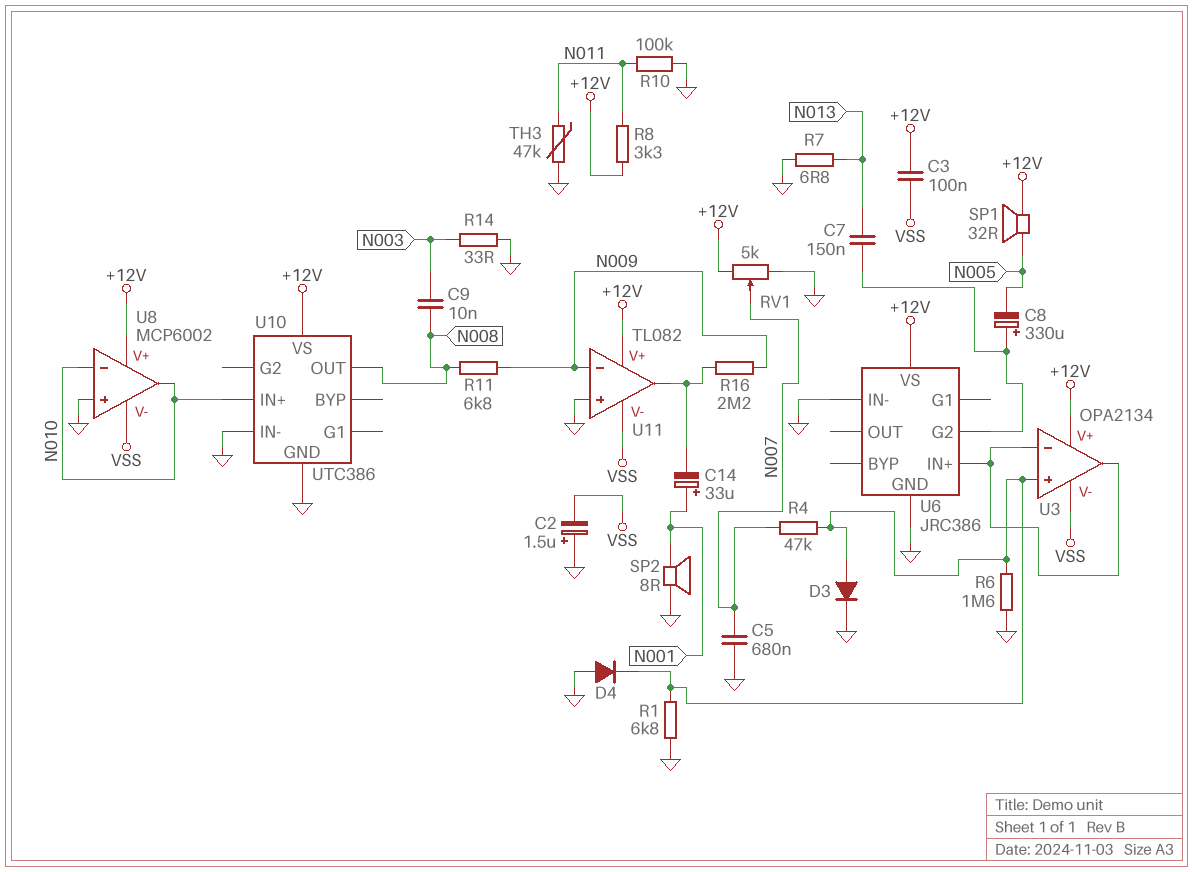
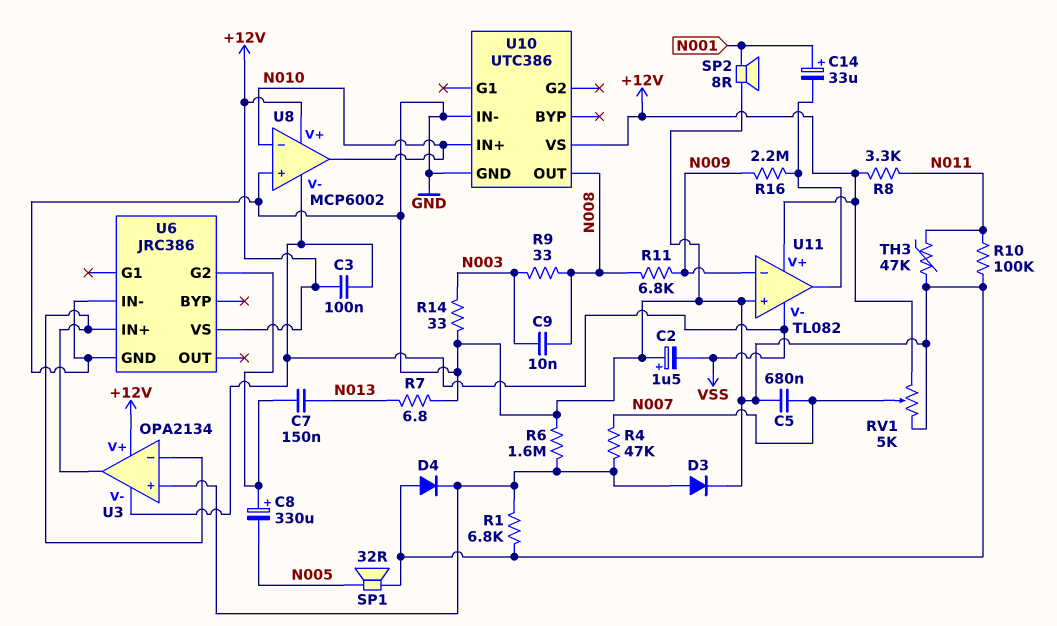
R9: none -> 33 (N003, N008)
SP1: speaker 32R (+12V, N005) -> speaker 32R (GND, N005)

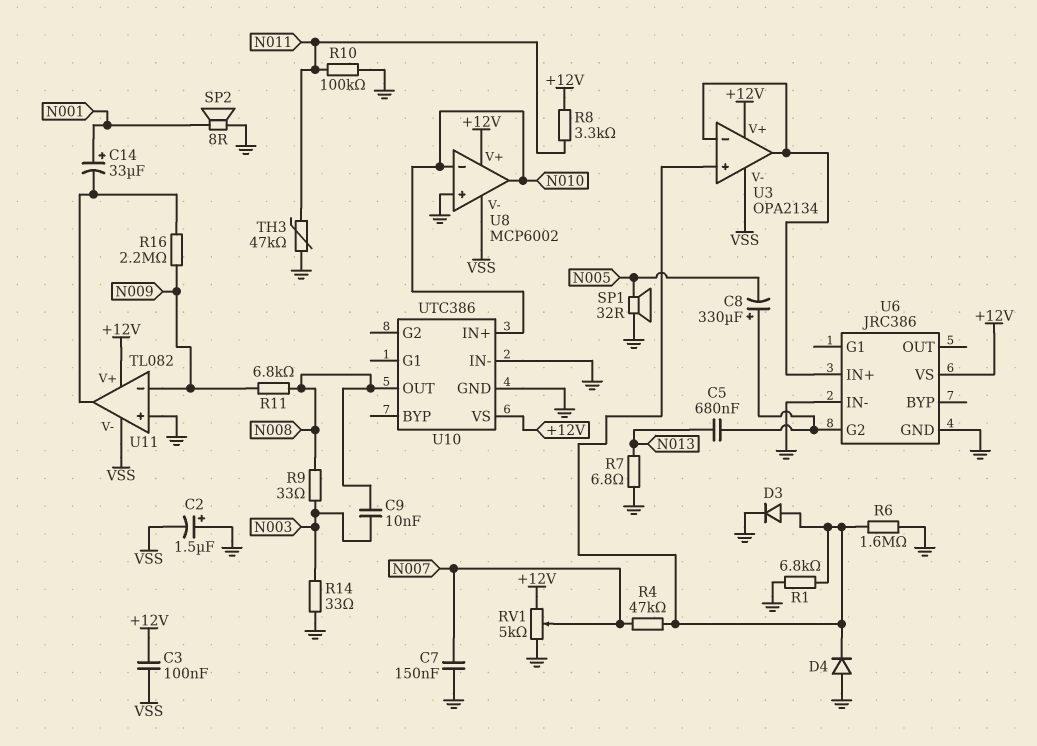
C5: 680nF (GND, N007) -> 680nF (N013, U6/G2)
C7: 150nF (N013, U6/G2) -> 150nF (GND, N007)

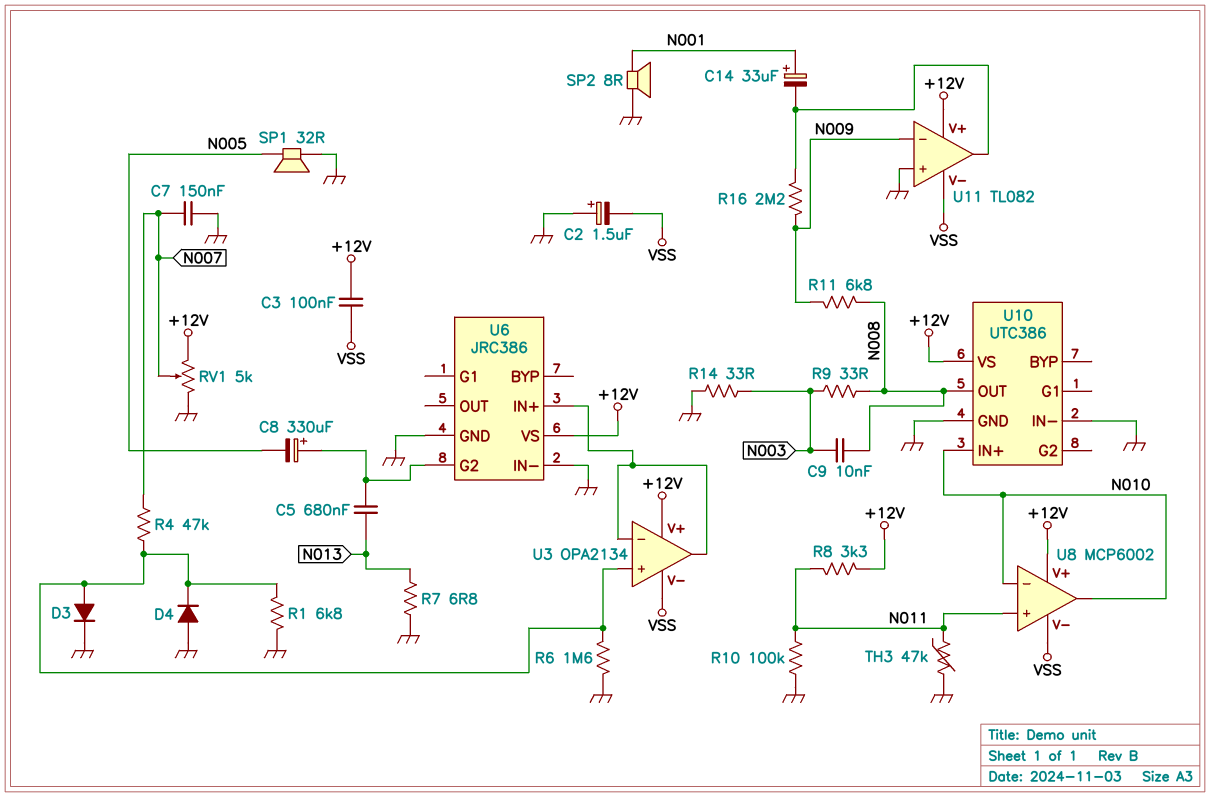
U8 pin in+: GND -> N011

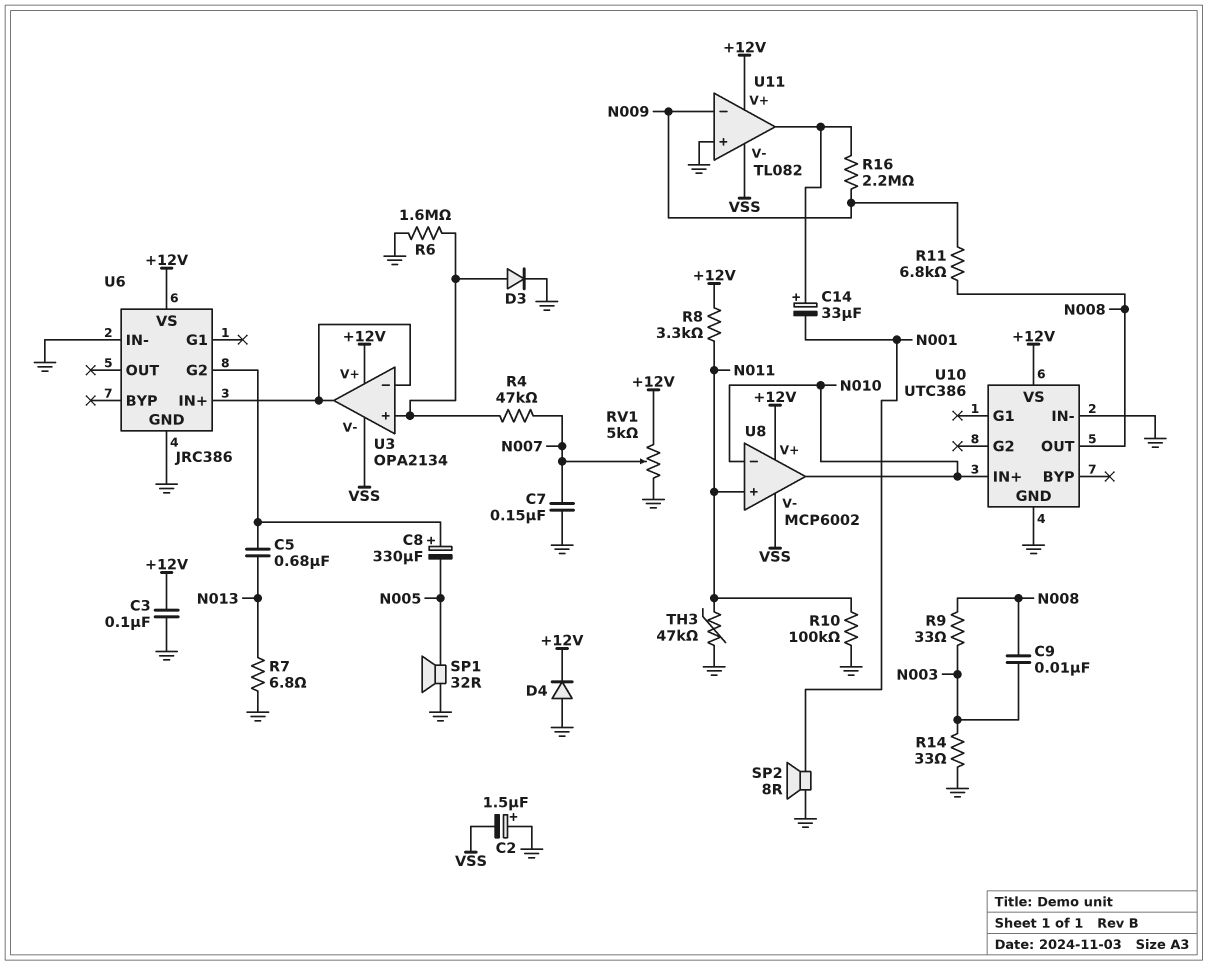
C3: 100nF (+12V, VSS) -> 100nF (+12V, GND)
C14: 33uF (plus N001, minus U11/out) -> 33uF (plus U11/out, minus N001)
D4: diode (A GND, K U3/in+) -> diode (A GND, K +12V)
R1: 6.8k (GND, U3/in+) -> none

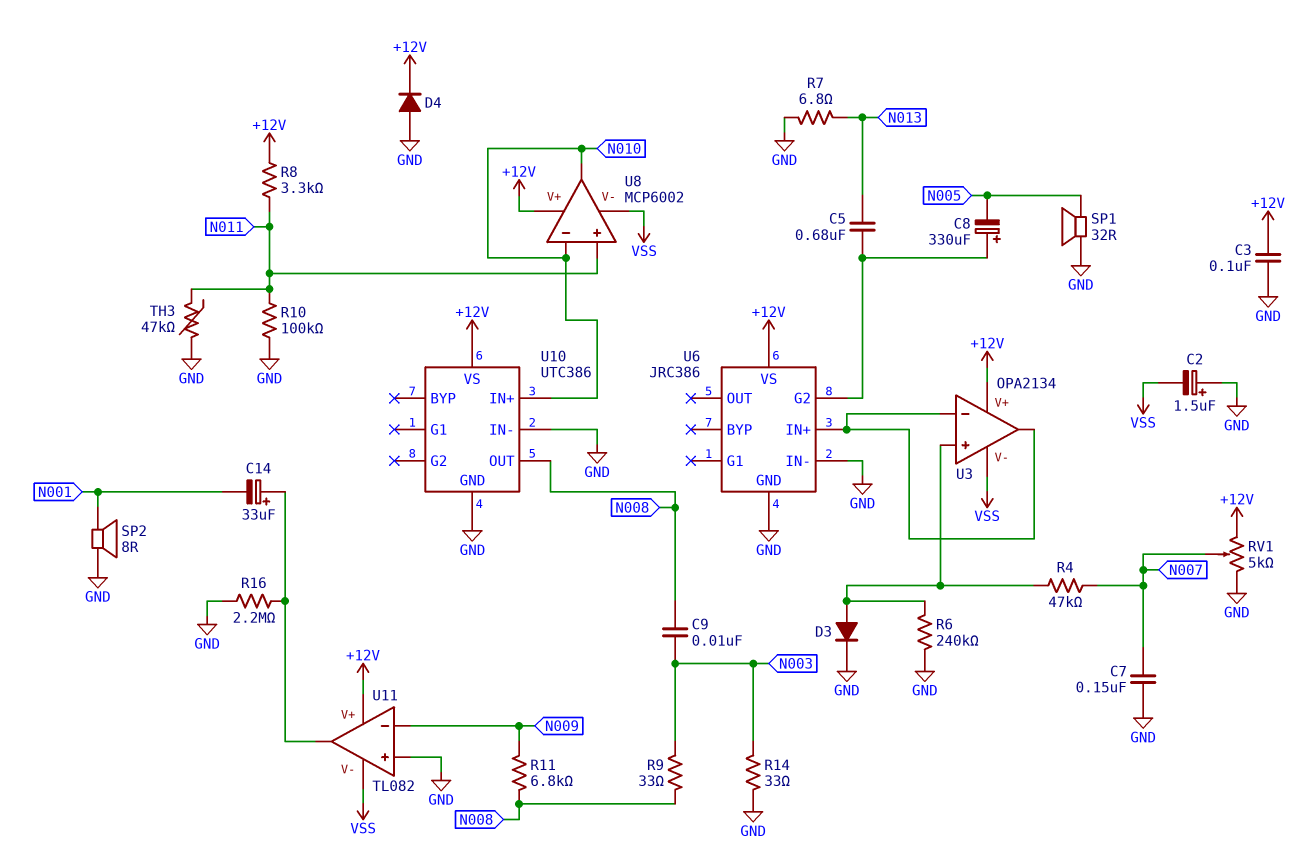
R6: 1.6M (GND, U3/in+) -> 240k (GND, U3/in+)
R16: 2.2M (N009, U11/out) -> 2.2M (GND, U11/out)

